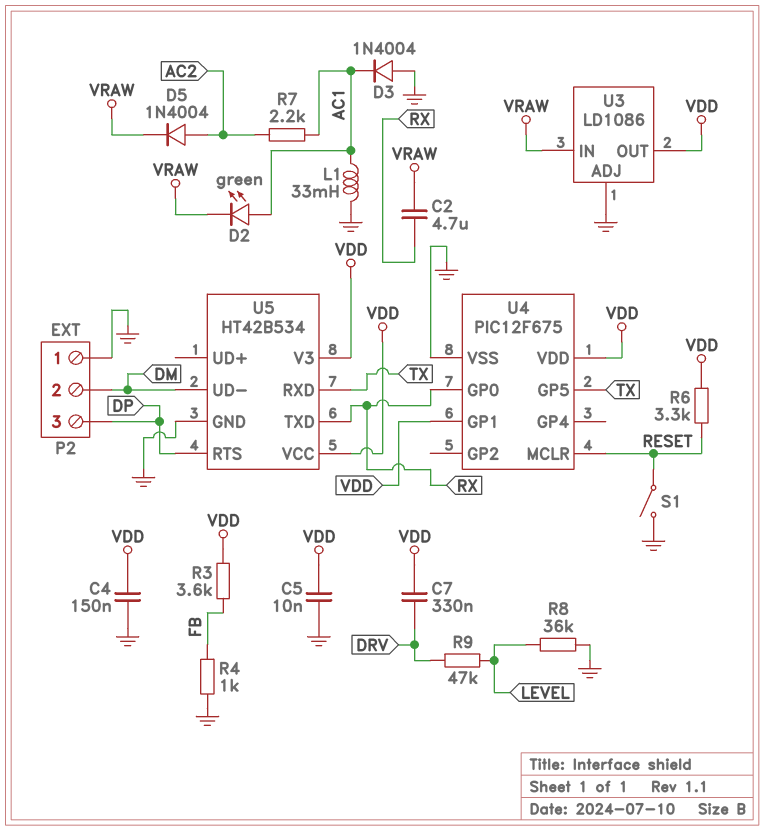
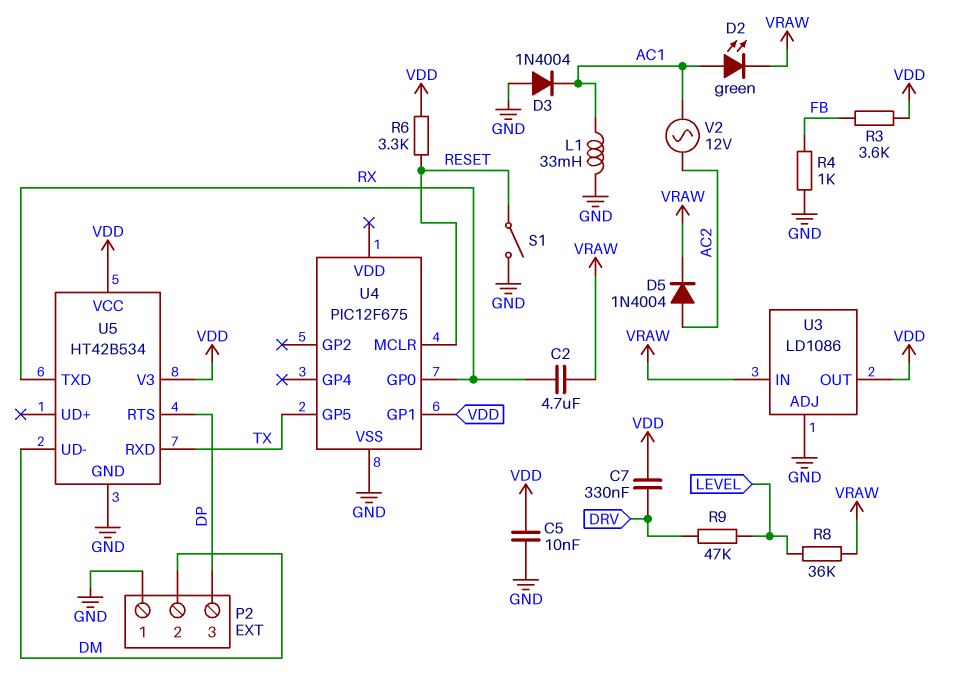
C4: 150nF (GND, VDD) -> none
R7: 2.2k (AC1, AC2) -> none
R8: 36k (GND, LEVEL) -> 36k (LEVEL, VRAW)
U4 pin VDD: VDD -> none
V2: none -> AC 12V (AC1, AC2)

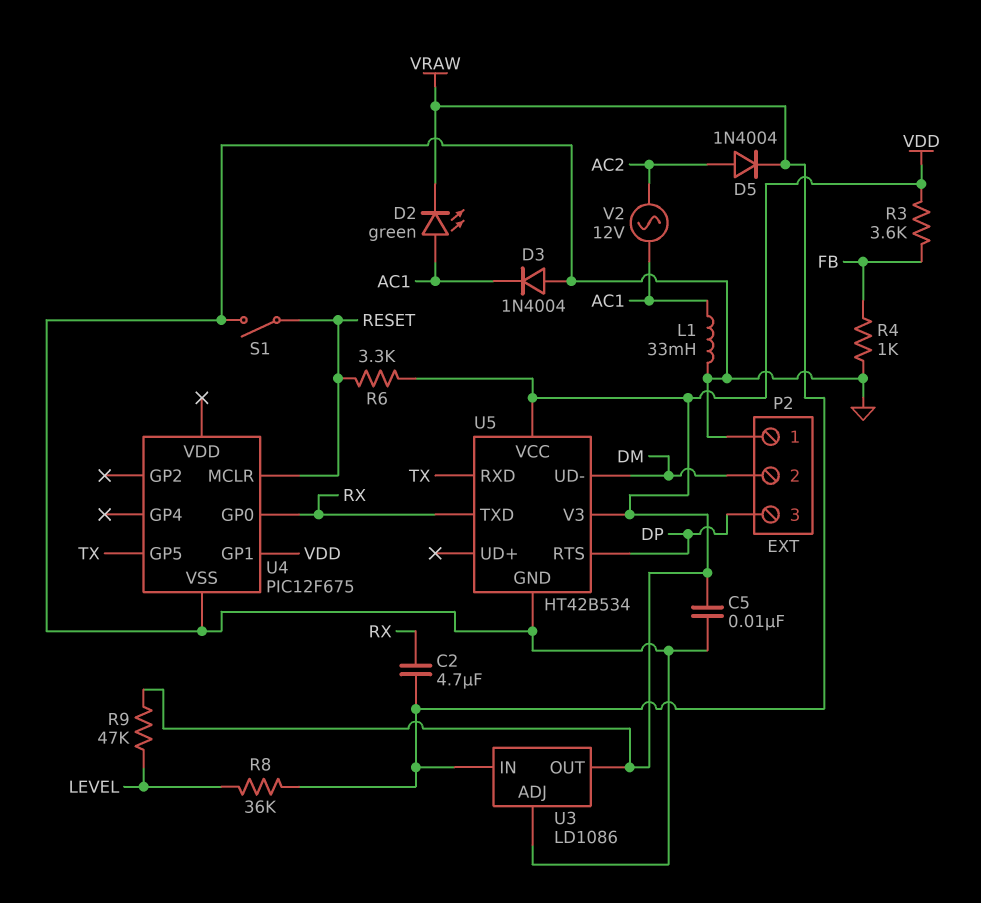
C7: 330nF (DRV, VDD) -> none
R9: 47k (DRV, LEVEL) -> 47k (LEVEL, VDD)

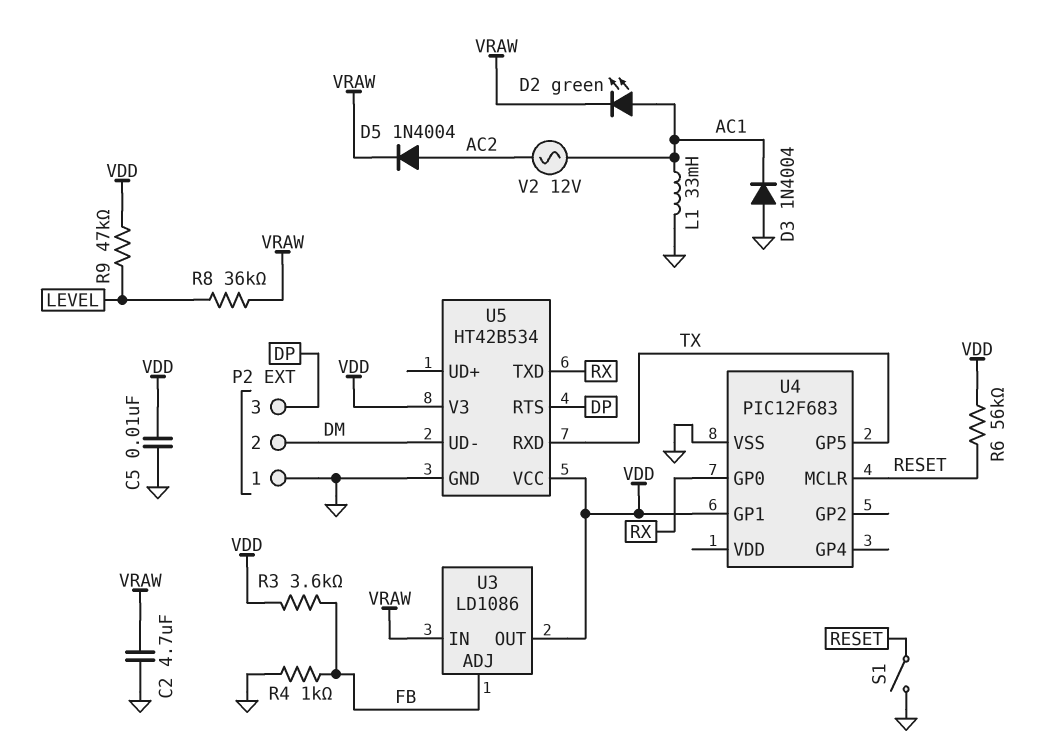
C2: 4.7uF (RX, VRAW) -> 4.7uF (GND, VRAW)
R6: 3.3k (RESET, VDD) -> 56k (RESET, VDD)
U3 pin ADJ: GND -> FB
U4: PIC12F675 -> PIC12F683

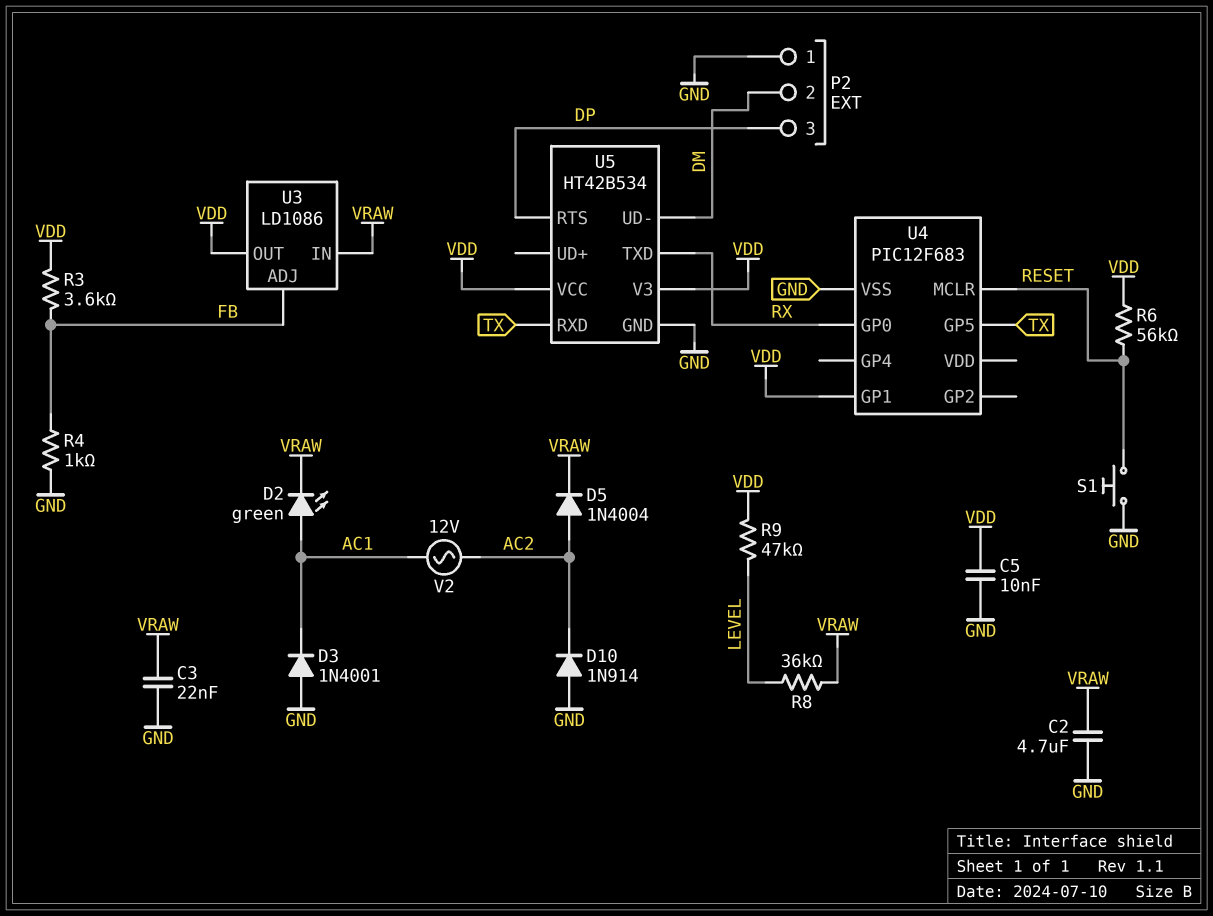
C3: none -> 22nF (GND, VRAW)
D3: diode 1N4004 (A GND, K AC1) -> diode 1N4001 (A GND, K AC1)
D10: none -> diode 1N914 (A GND, K AC2)
L1: 33mH (AC1, GND) -> none
S1: switch (GND, RESET) -> button (GND, RESET)

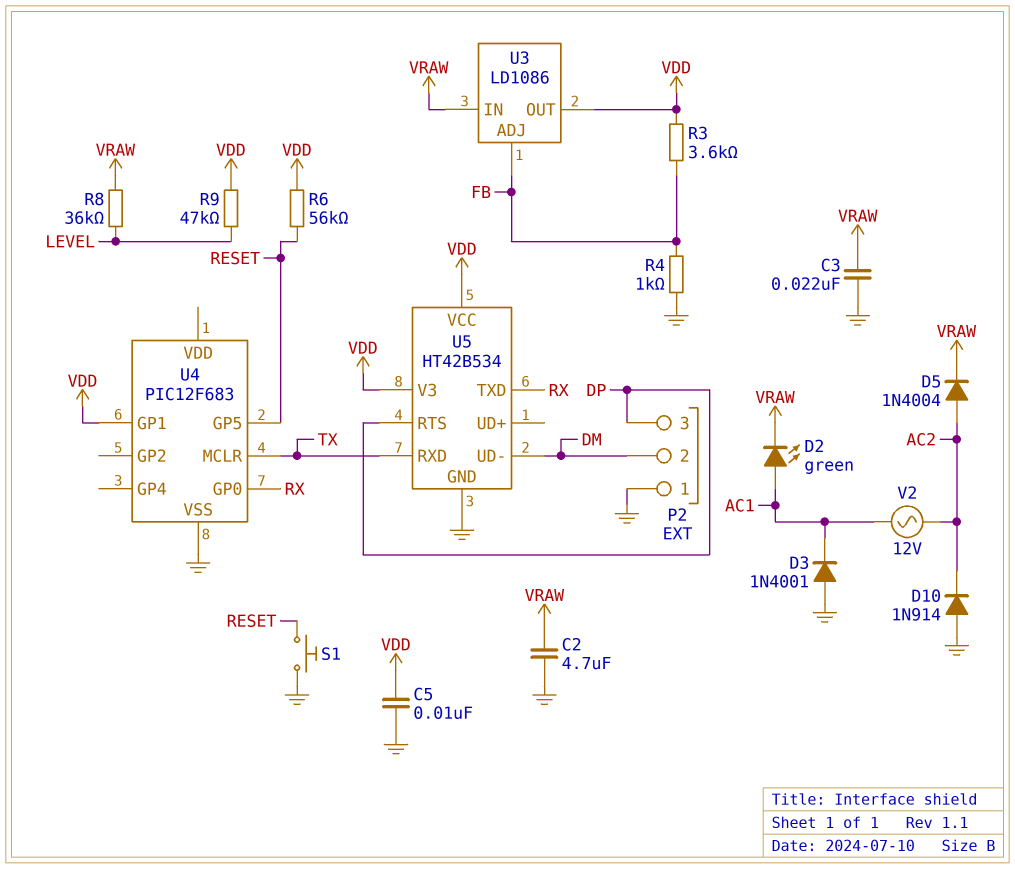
U4 pin GP5: TX -> RESET
U4 pin MCLR: RESET -> TX

